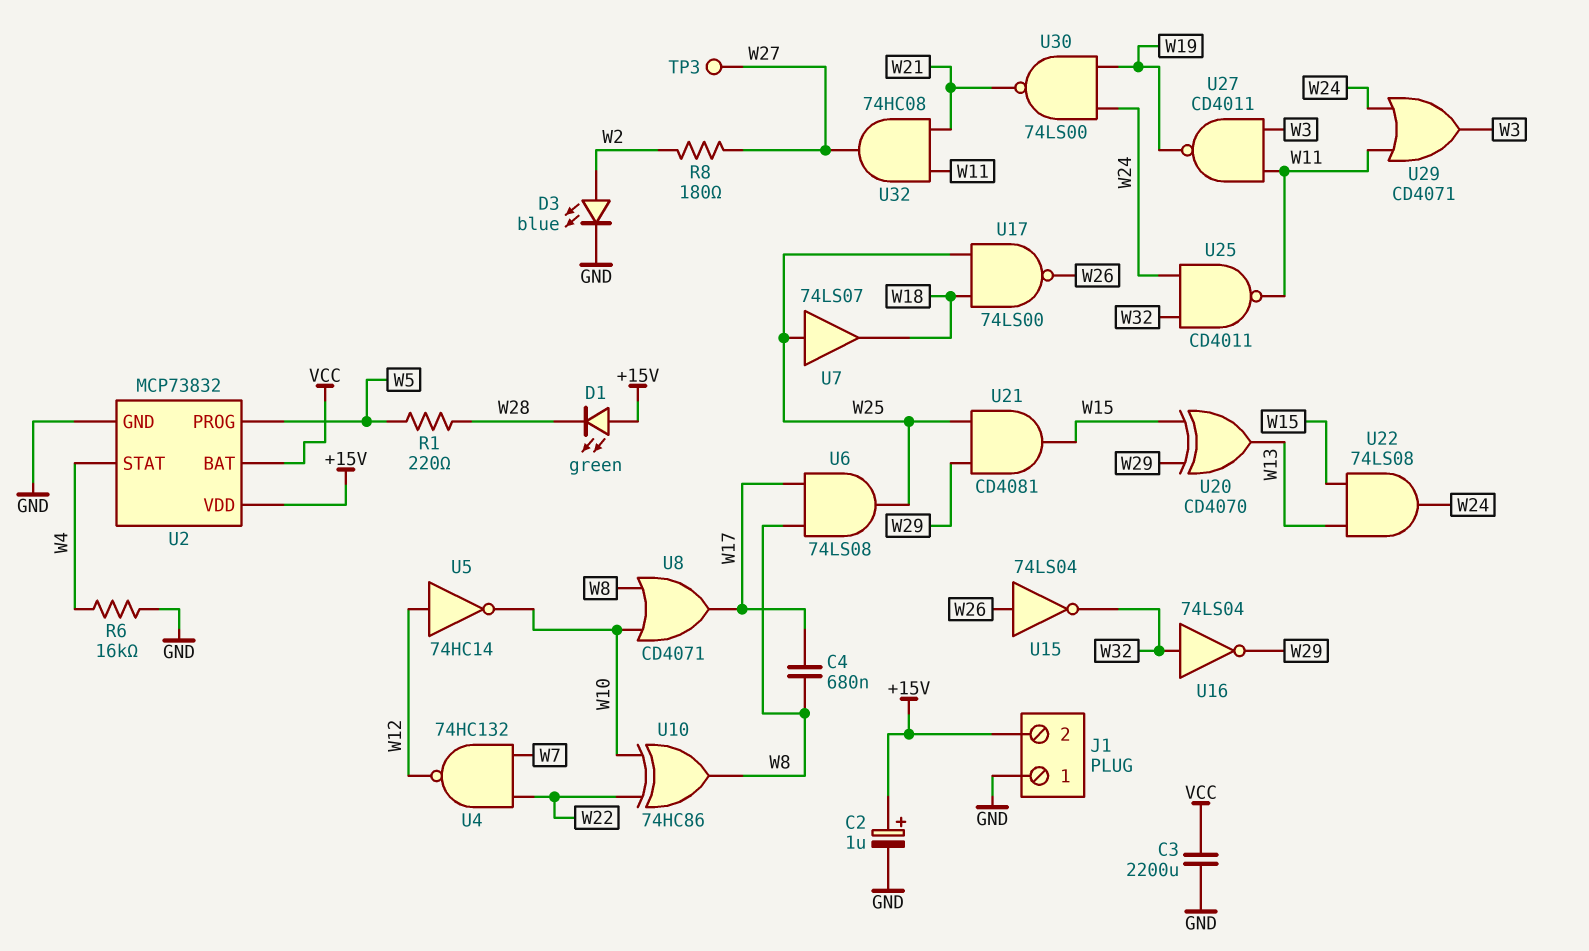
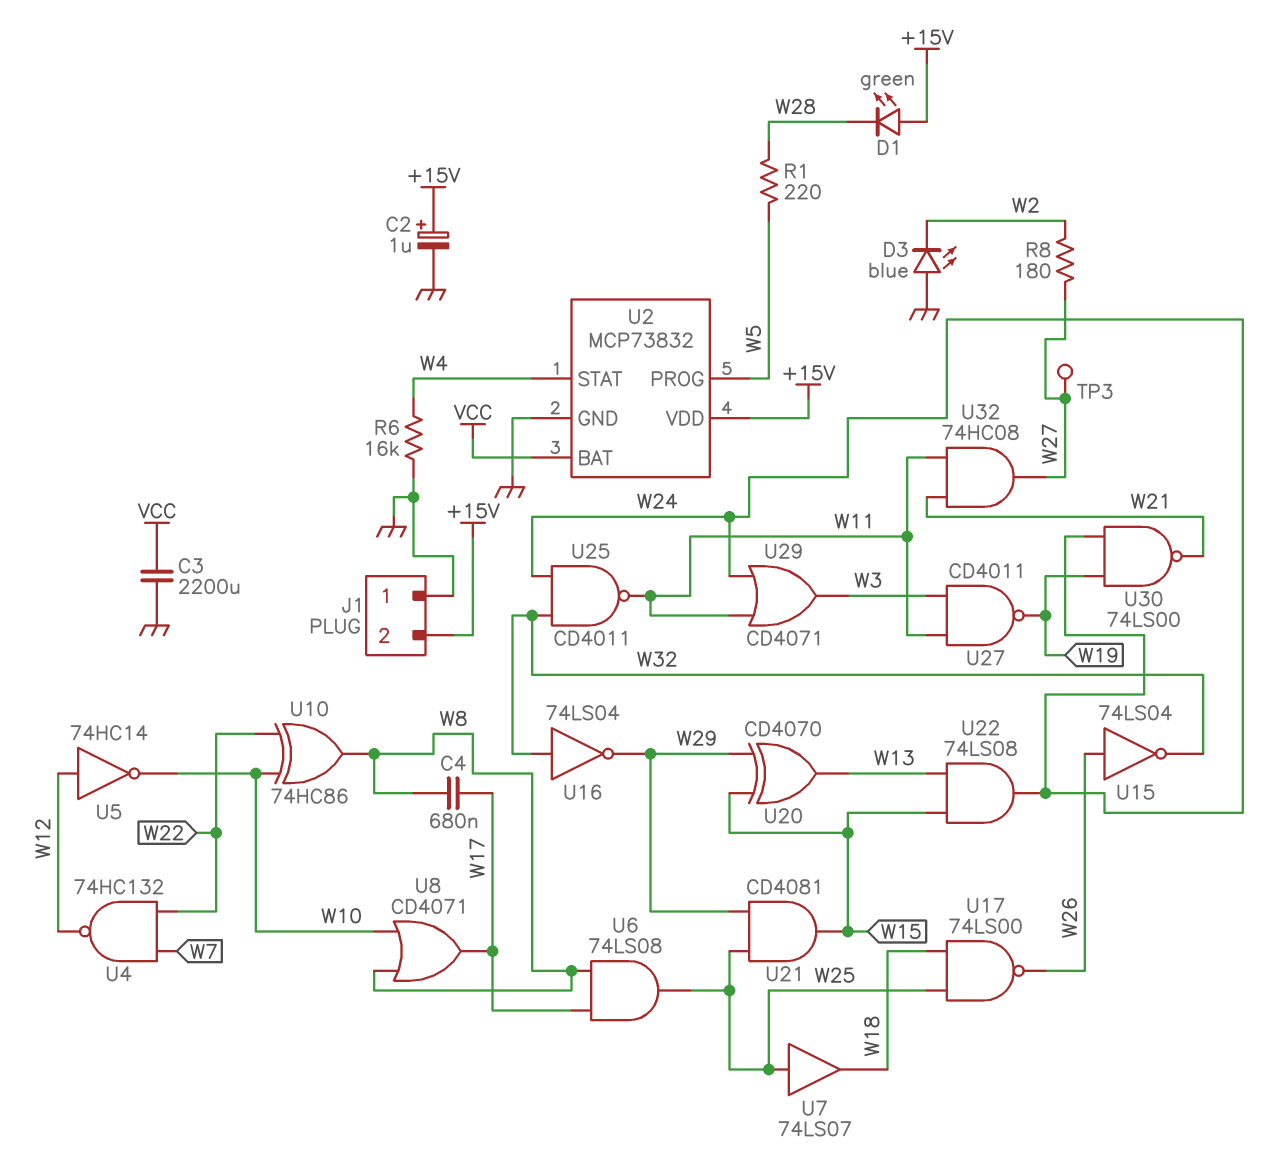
D3: LED blue (A W2, K GND) -> LED blue (A GND, K W2)

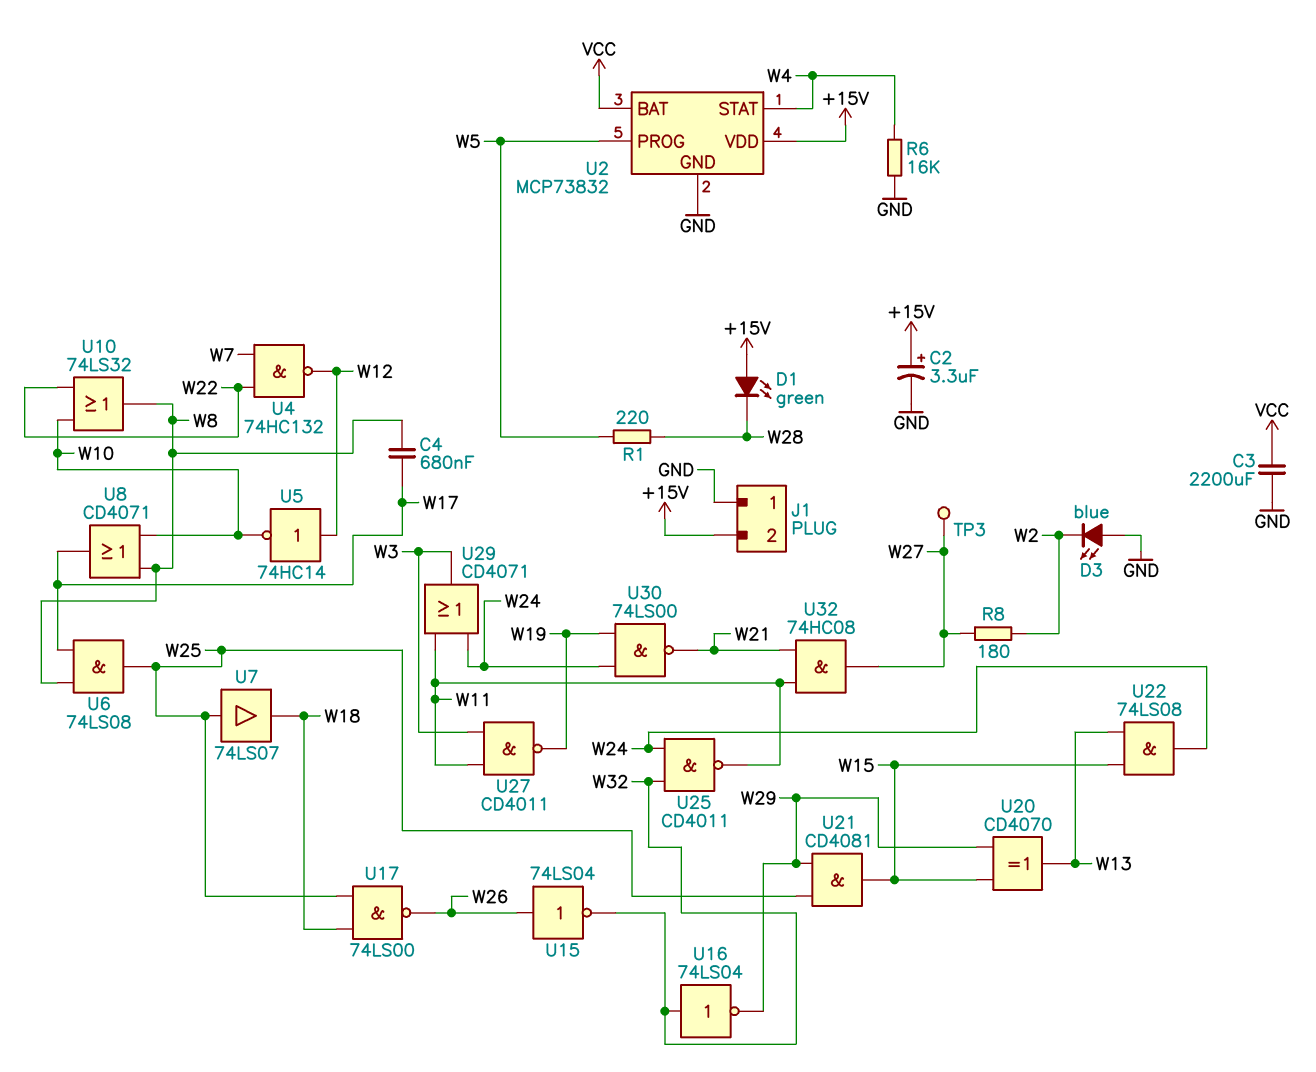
C2: 1uF (plus +15V, minus GND) -> 3.3uF (plus +15V, minus GND)
U10: XOR 74HC86 (in W10, in W22, out W8) -> OR 74LS32 (in W10, in W22, out W8)

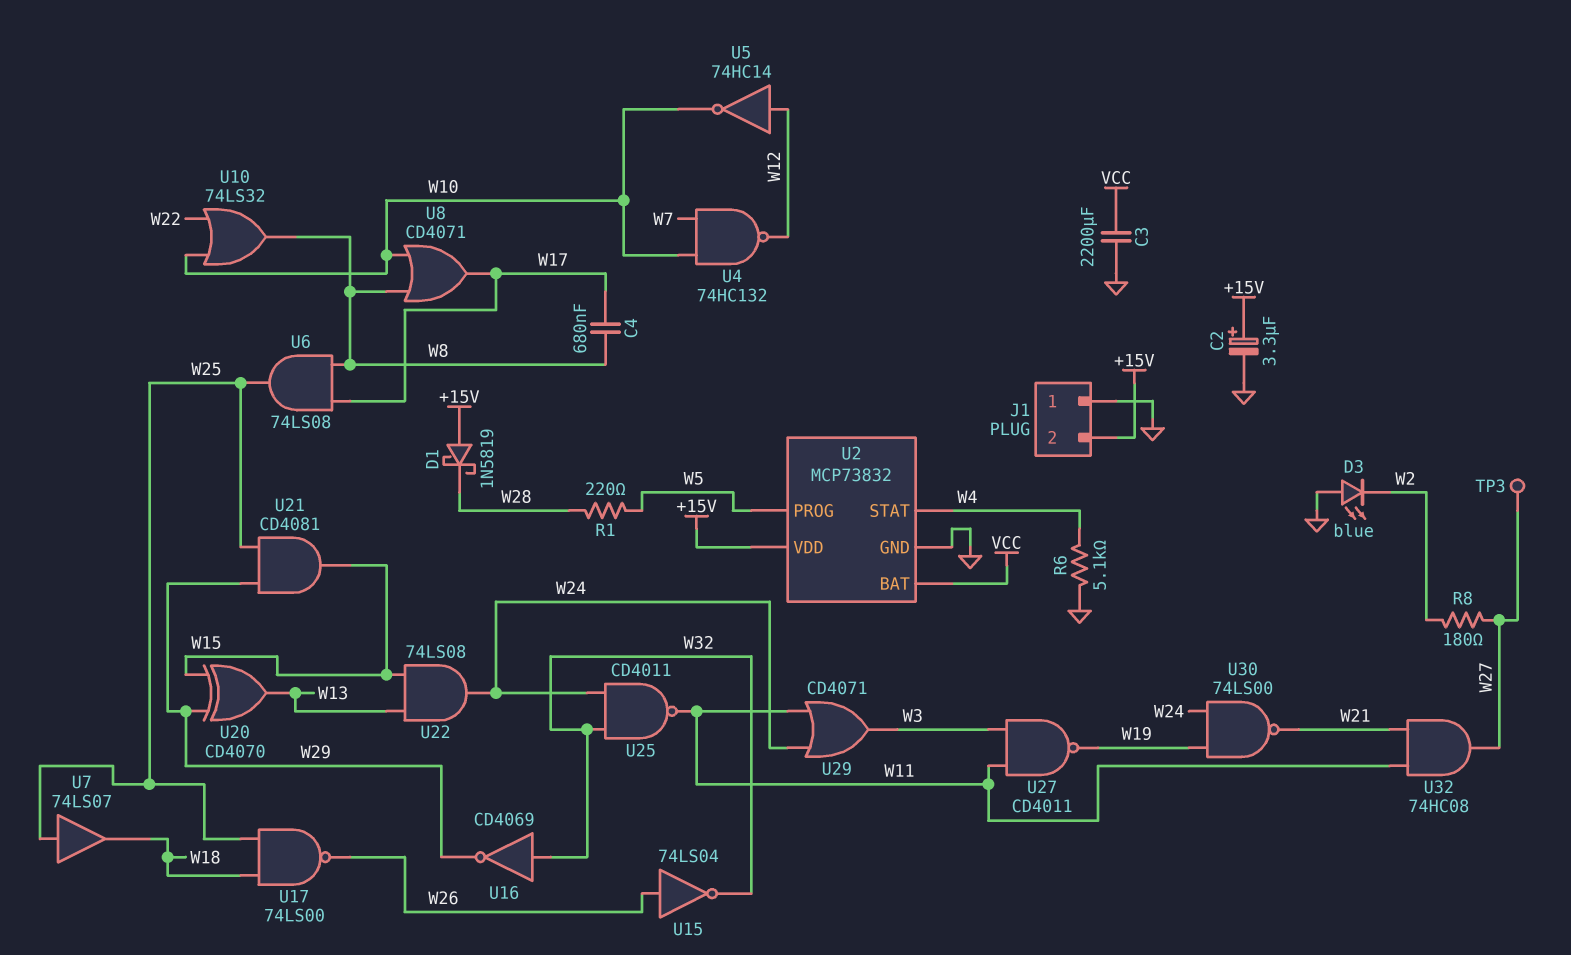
D1: LED green (A +15V, K W28) -> schottky 1N5819 (A +15V, K W28)
R6: 16k (GND, W4) -> 5.1k (GND, W4)
U4: NAND 74HC132 (in W7, in W22, out W12) -> NAND 74HC132 (in W7, in W10, out W12)
U16: NOT 74LS04 (in W32, out W29) -> NOT CD4069 (in W32, out W29)

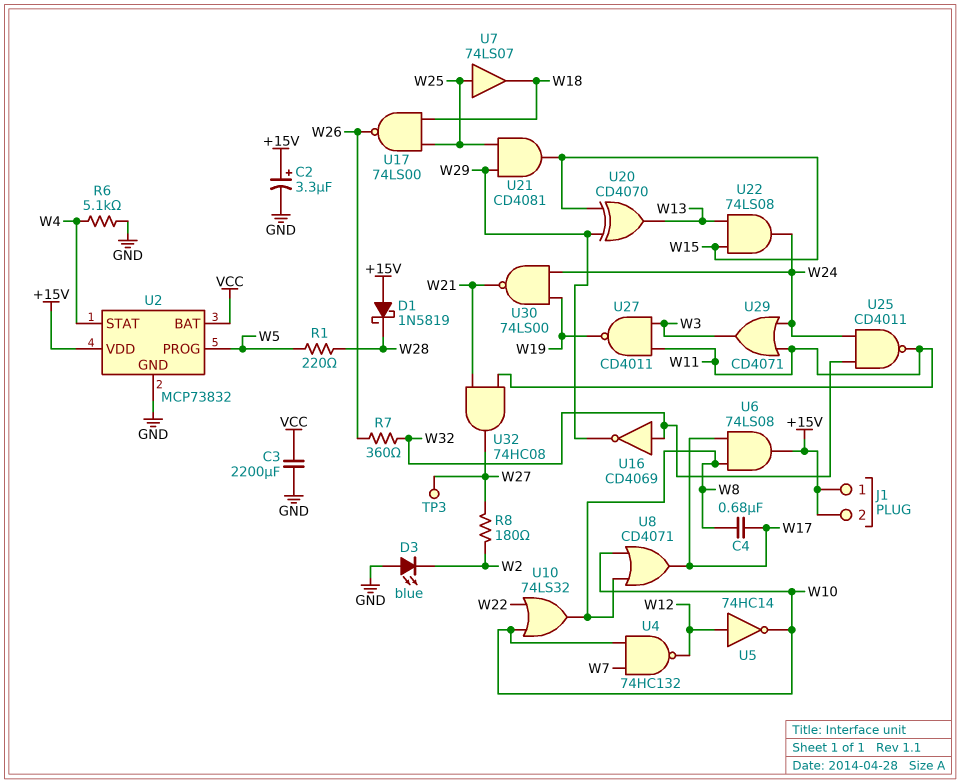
J1 pin 1: GND -> +15V
R7: none -> 360 (W26, W32)
U6: AND 74LS08 (in W8, in W17, out W25) -> AND 74LS08 (in W8, in W17, out +15V)
U15: NOT 74LS04 (in W26, out W32) -> none

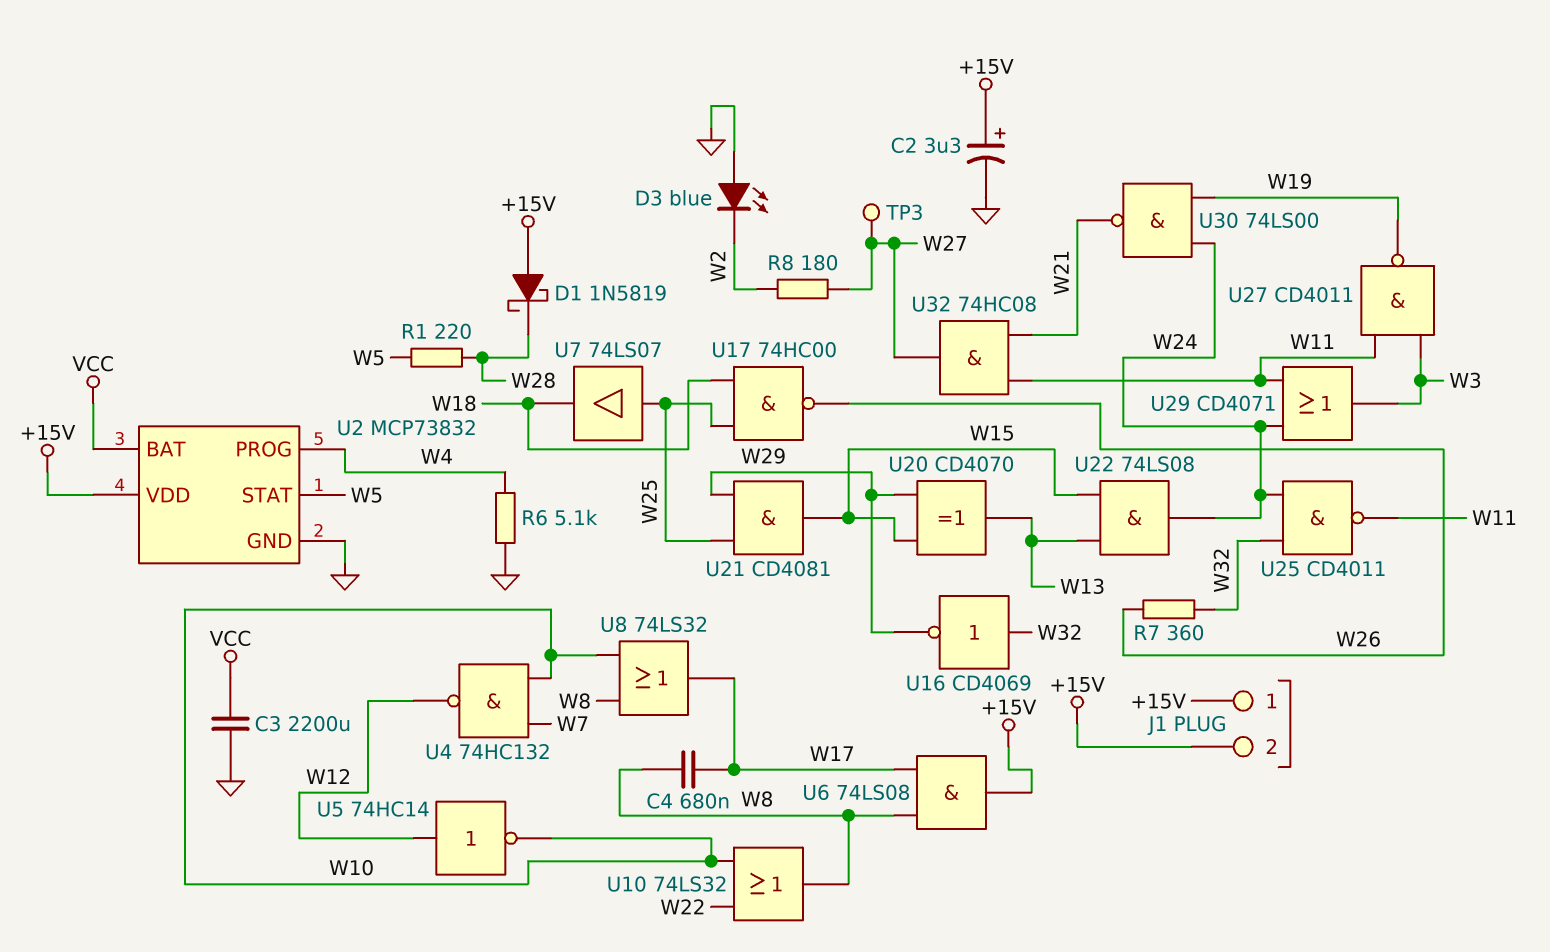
U2 pin PROG: W5 -> W4
U2 pin STAT: W4 -> W5
U8: OR CD4071 (in W8, in W10, out W17) -> OR 74LS32 (in W8, in W10, out W17)
U17: NAND 74LS00 (in W18, in W25, out W26) -> NAND 74HC00 (in W18, in W25, out W26)

